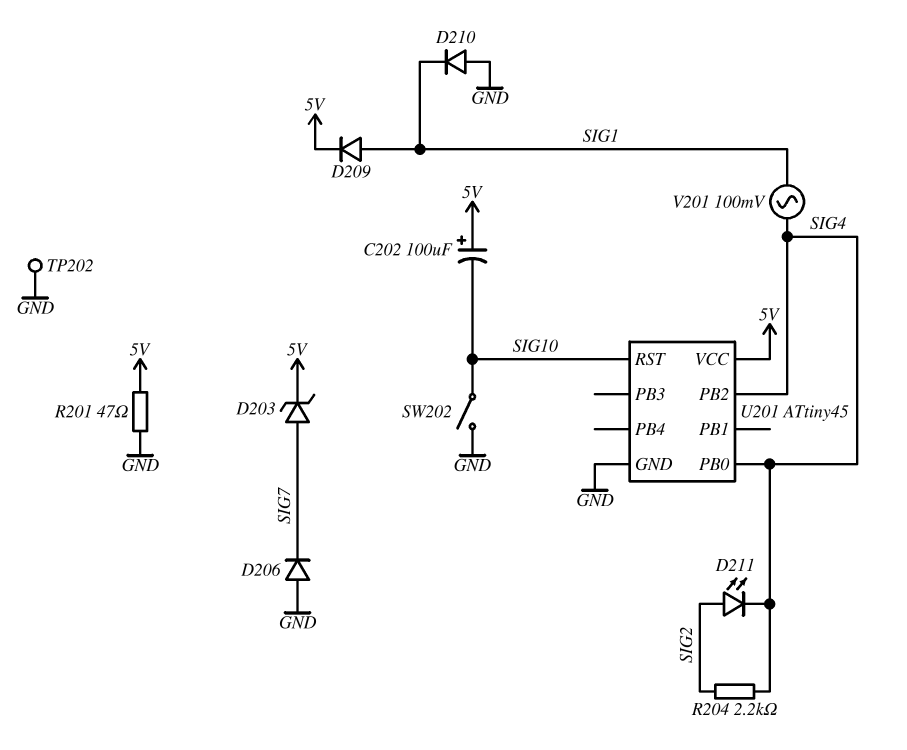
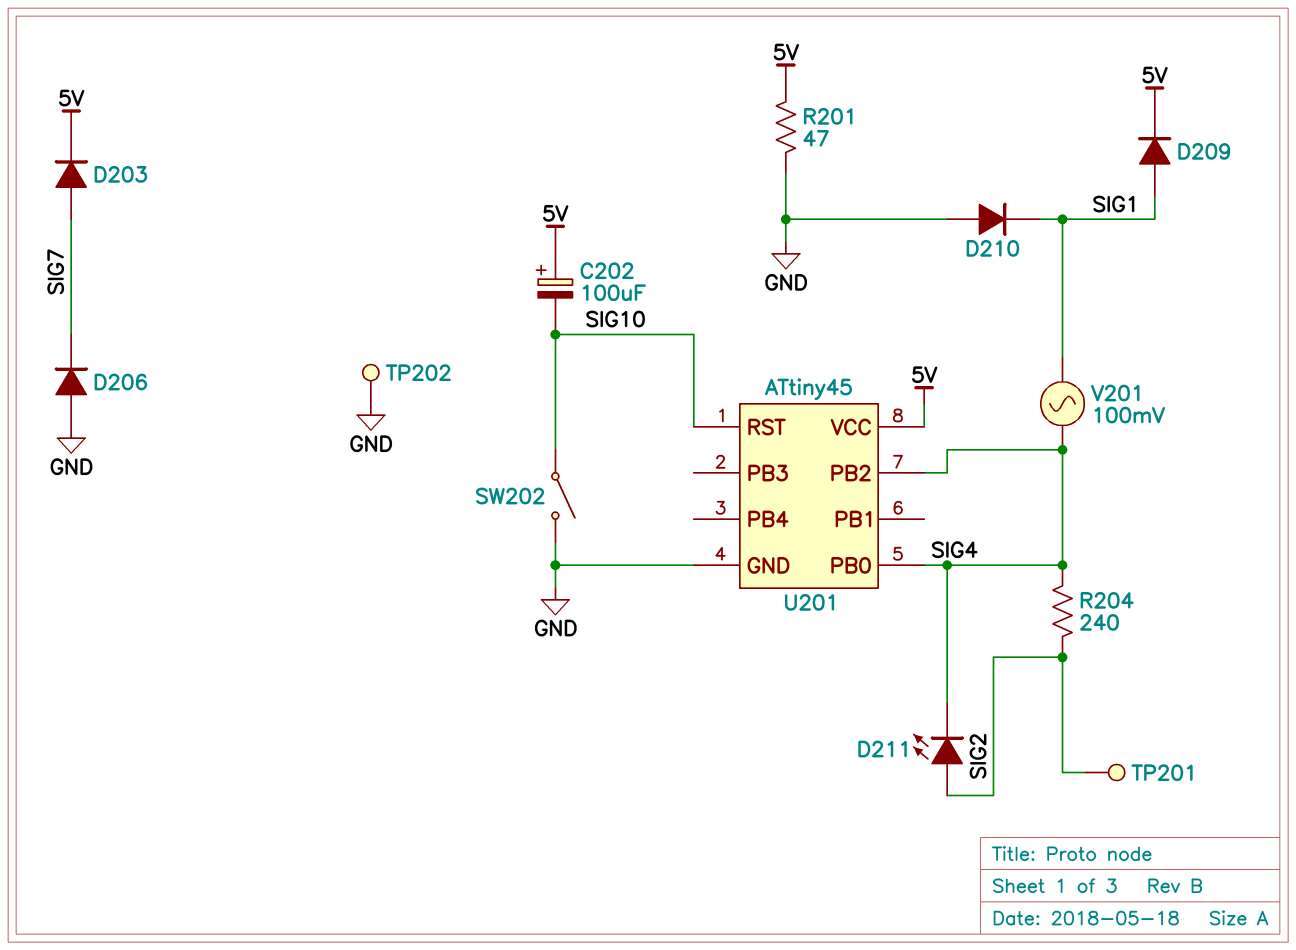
D203: zener (A SIG7, K 5V) -> diode (A SIG7, K 5V)
R204: 2.2k (SIG2, SIG4) -> 240 (SIG2, SIG4)
TP201: none -> test point (SIG2)

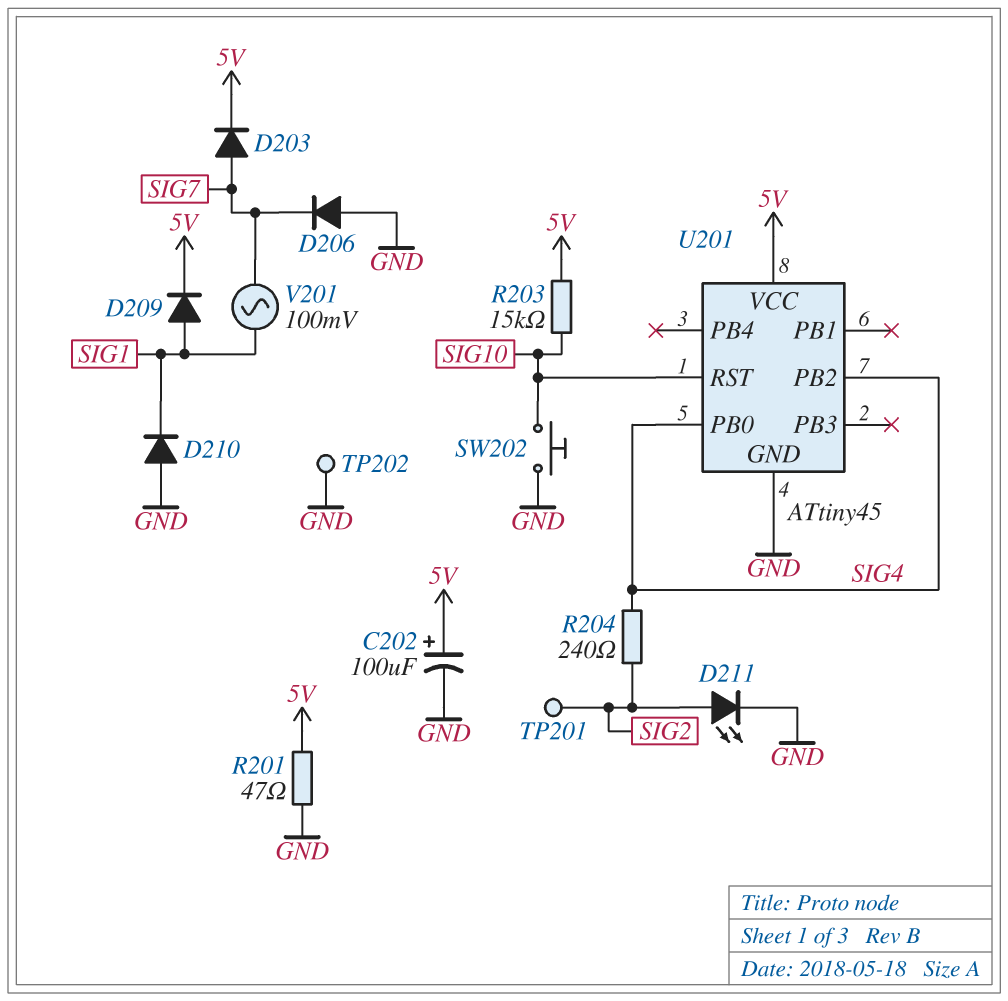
C202: 100uF (plus 5V, minus SIG10) -> 100uF (plus 5V, minus GND)
D211: LED (A SIG2, K SIG4) -> LED (A SIG2, K GND)
R203: none -> 15k (5V, SIG10)
SW202: switch (GND, SIG10) -> button (GND, SIG10)
V201: AC 100mV (SIG1, SIG4) -> AC 100mV (SIG1, SIG7)

